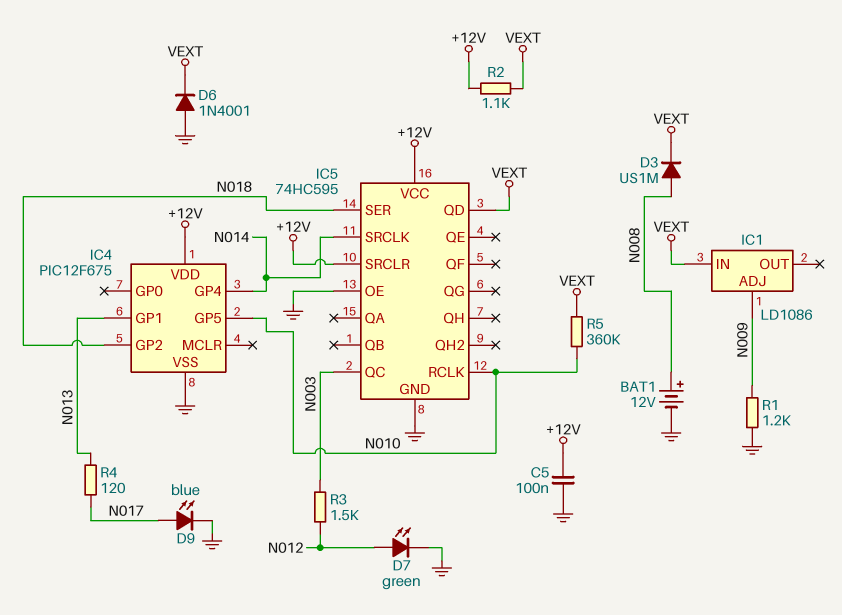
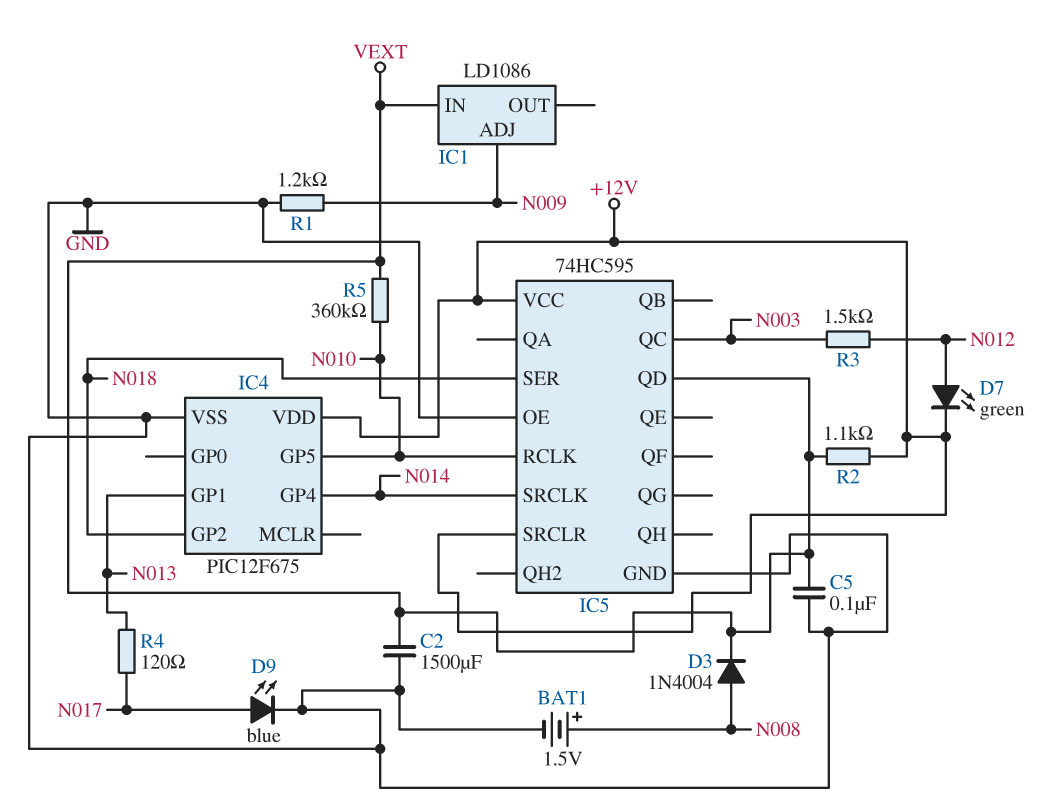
BAT1: 12V (plus N008, minus GND) -> 1.5V (plus N008, minus GND)
C2: none -> 1500uF (GND, VEXT)
C5: 100nF (+12V, GND) -> 100nF (GND, VEXT)
D3: diode US1M (A N008, K VEXT) -> diode 1N4004 (A N008, K VEXT)
D6: diode 1N4001 (A GND, K VEXT) -> none
D7: LED green (A N012, K GND) -> LED green (A N012, K +12V)

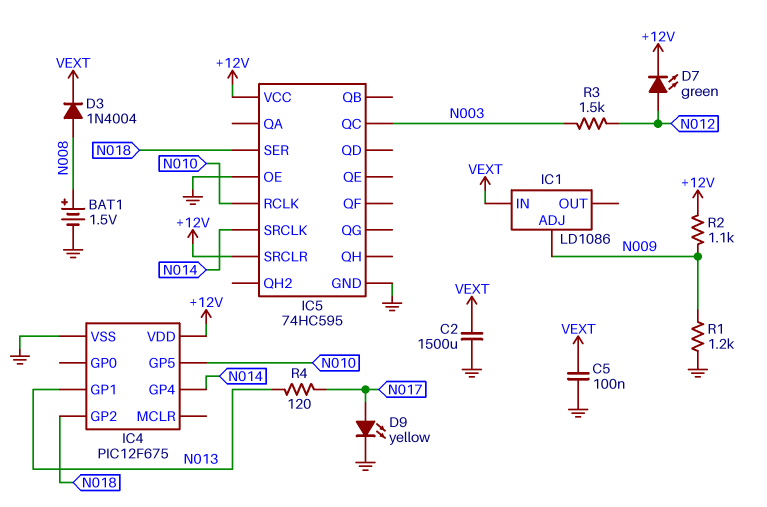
D9: LED blue (A N017, K GND) -> LED yellow (A N017, K GND)
IC5 pin QD: VEXT -> none
R2: 1.1k (+12V, VEXT) -> 1.1k (+12V, N009)
R5: 360k (N010, VEXT) -> none

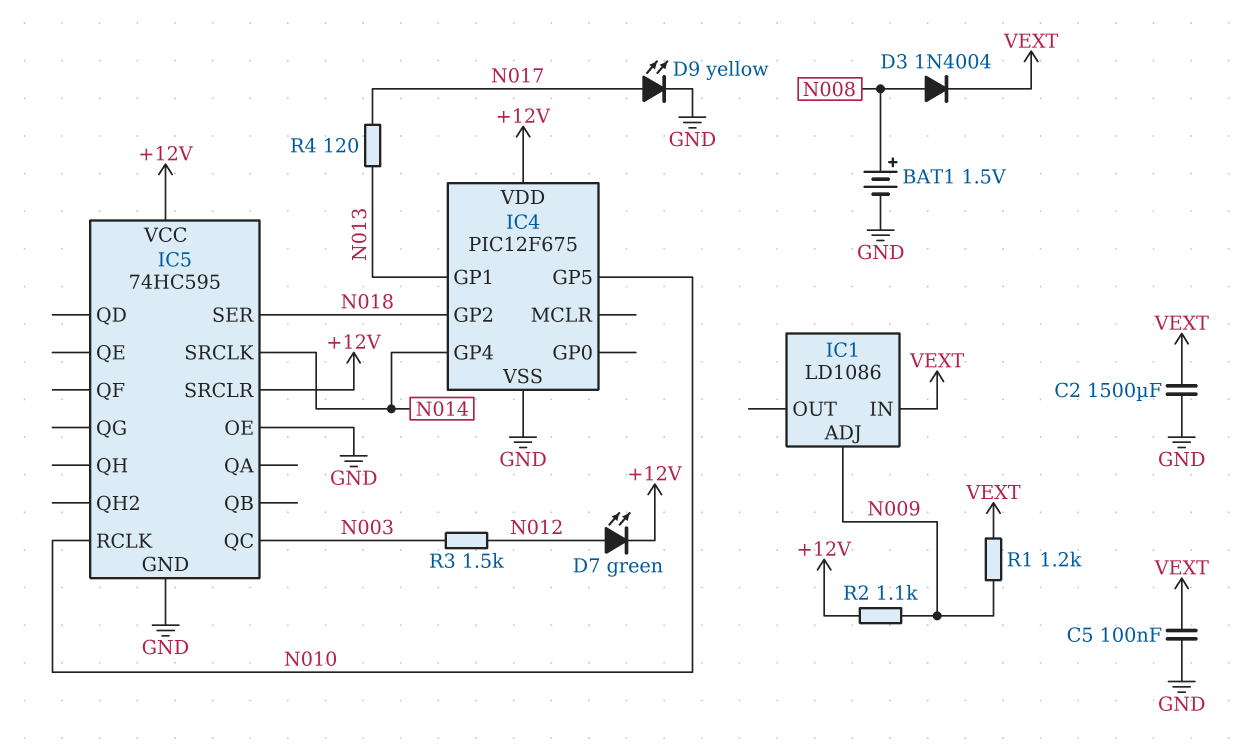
R1: 1.2k (GND, N009) -> 1.2k (N009, VEXT)

